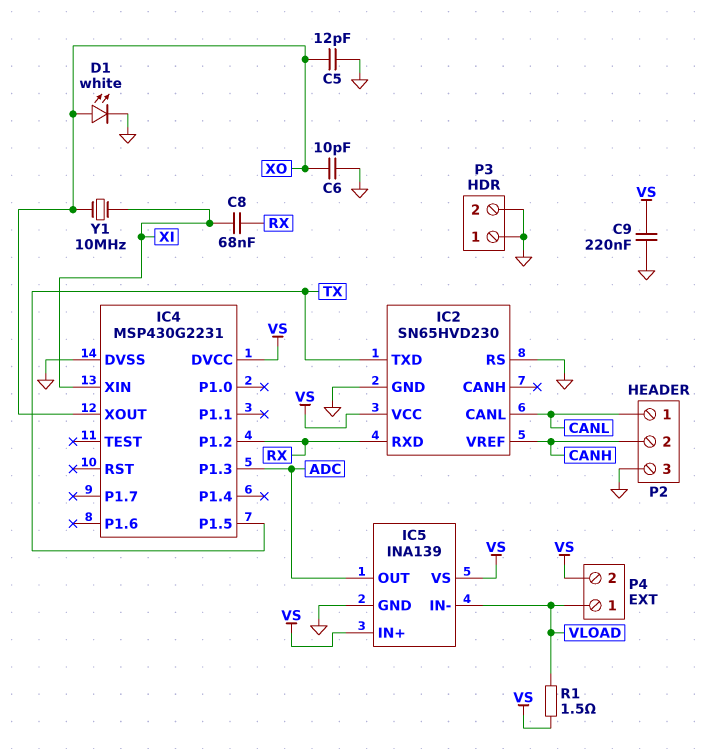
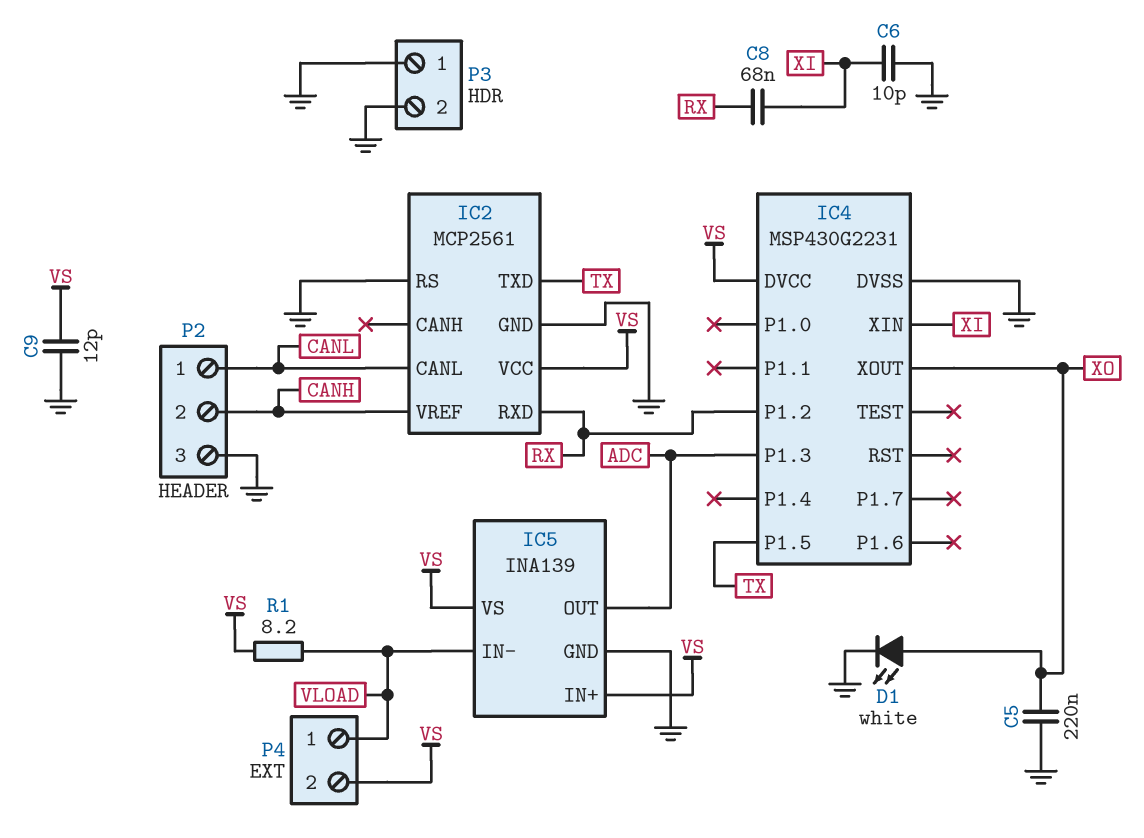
C5: 12pF (GND, XO) -> 220nF (GND, XO)
C6: 10pF (GND, XO) -> 10pF (GND, XI)
C9: 220nF (GND, VS) -> 12pF (GND, VS)
IC2: SN65HVD230 -> MCP2561
R1: 1.5 (VLOAD, VS) -> 8.2 (VLOAD, VS)
Y1: 10MHz (XI, XO) -> none

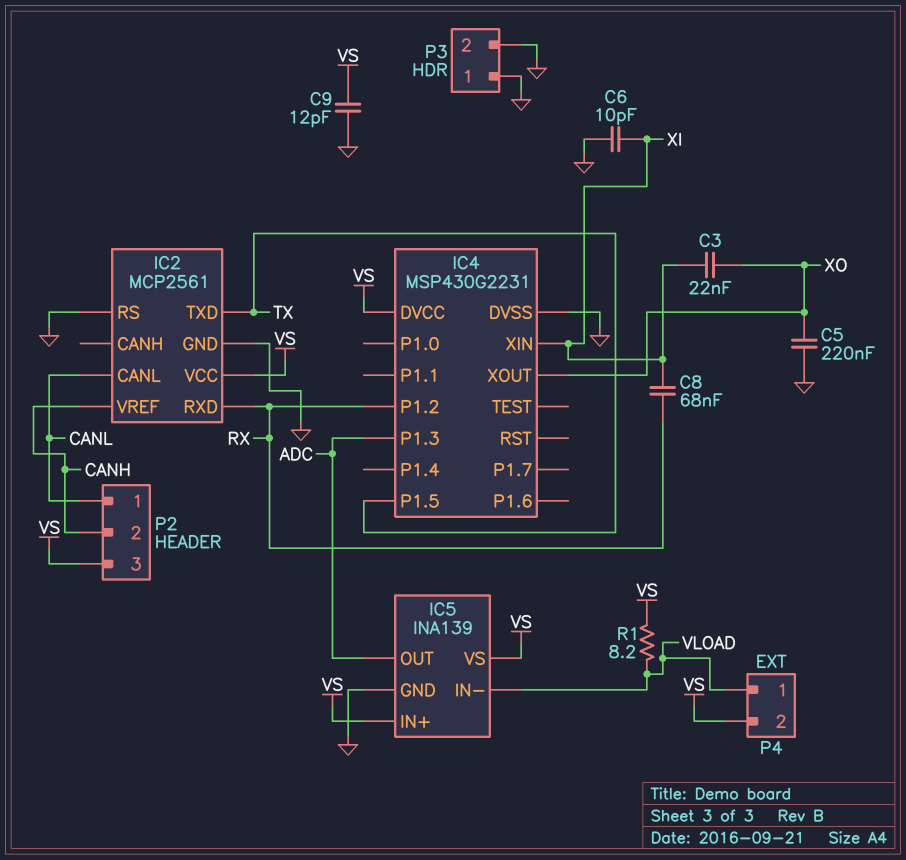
C3: none -> 22nF (XI, XO)
D1: LED white (A XO, K GND) -> none
P2 pin 3: GND -> VS

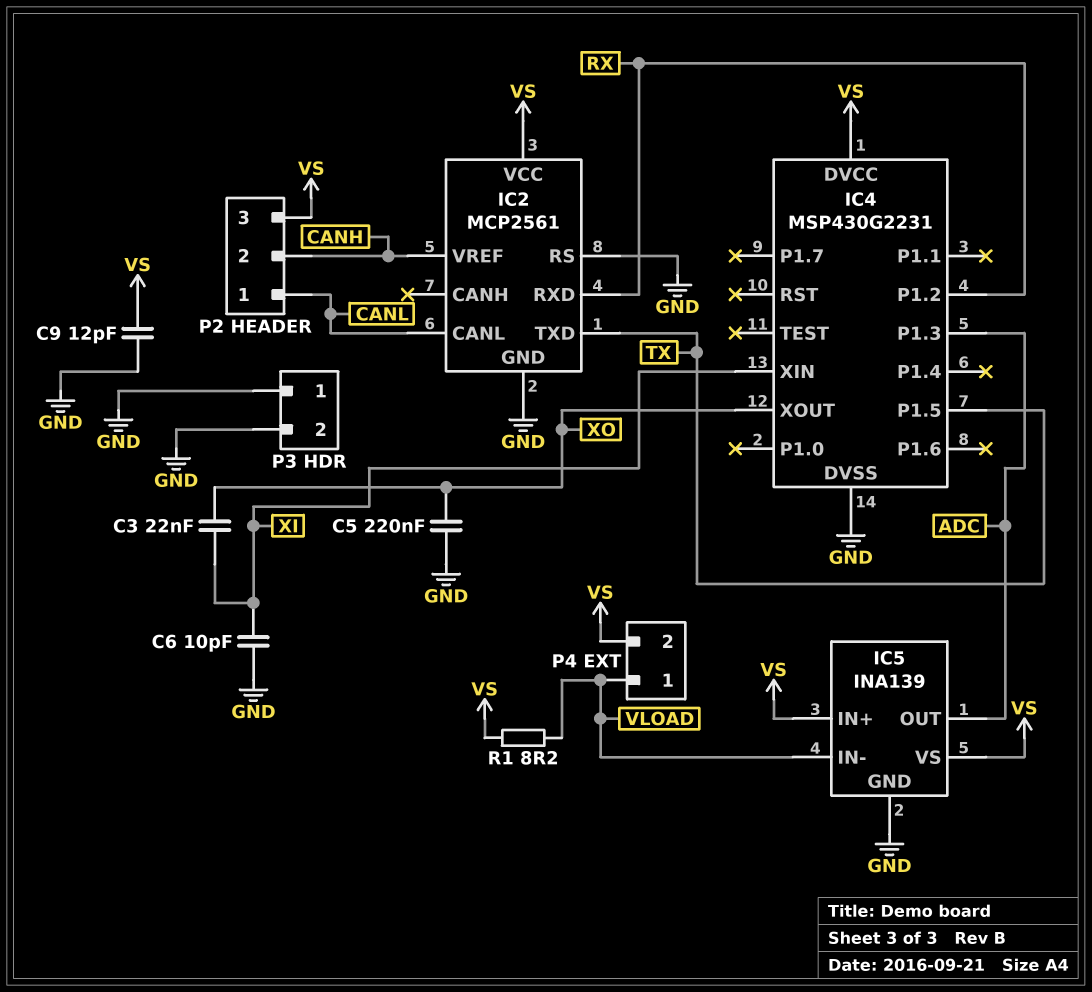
C8: 68nF (RX, XI) -> none

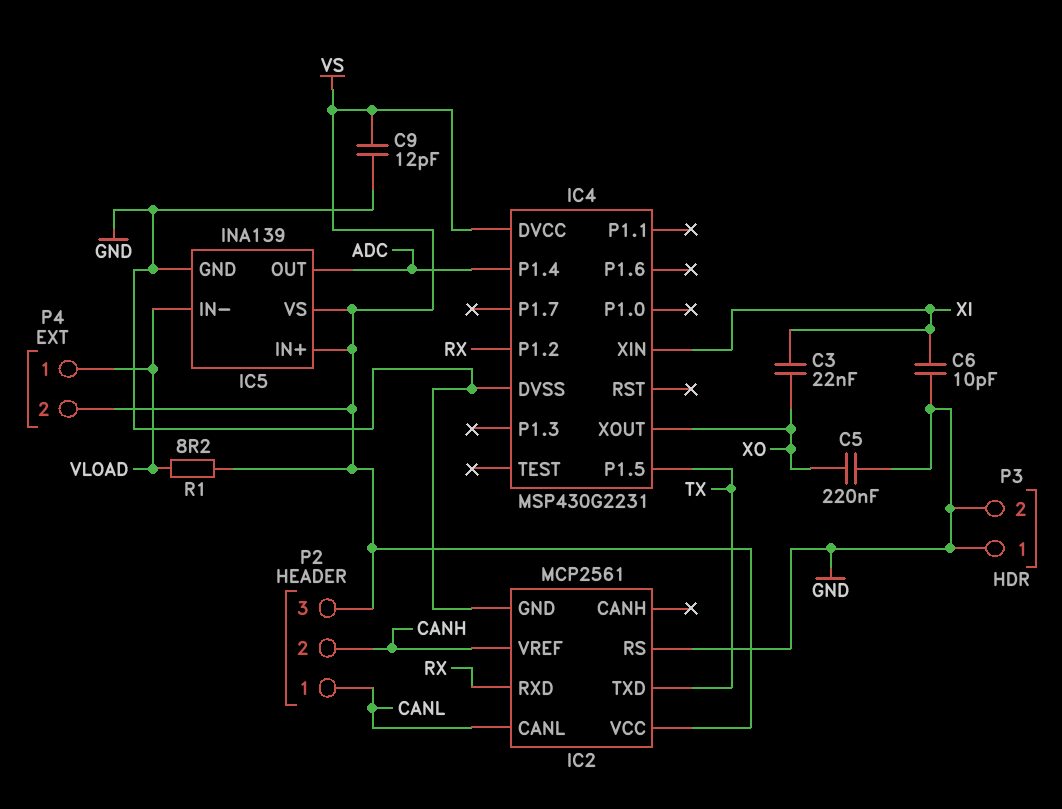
IC4 pin P1.3: ADC -> none
IC4 pin P1.4: none -> ADC

